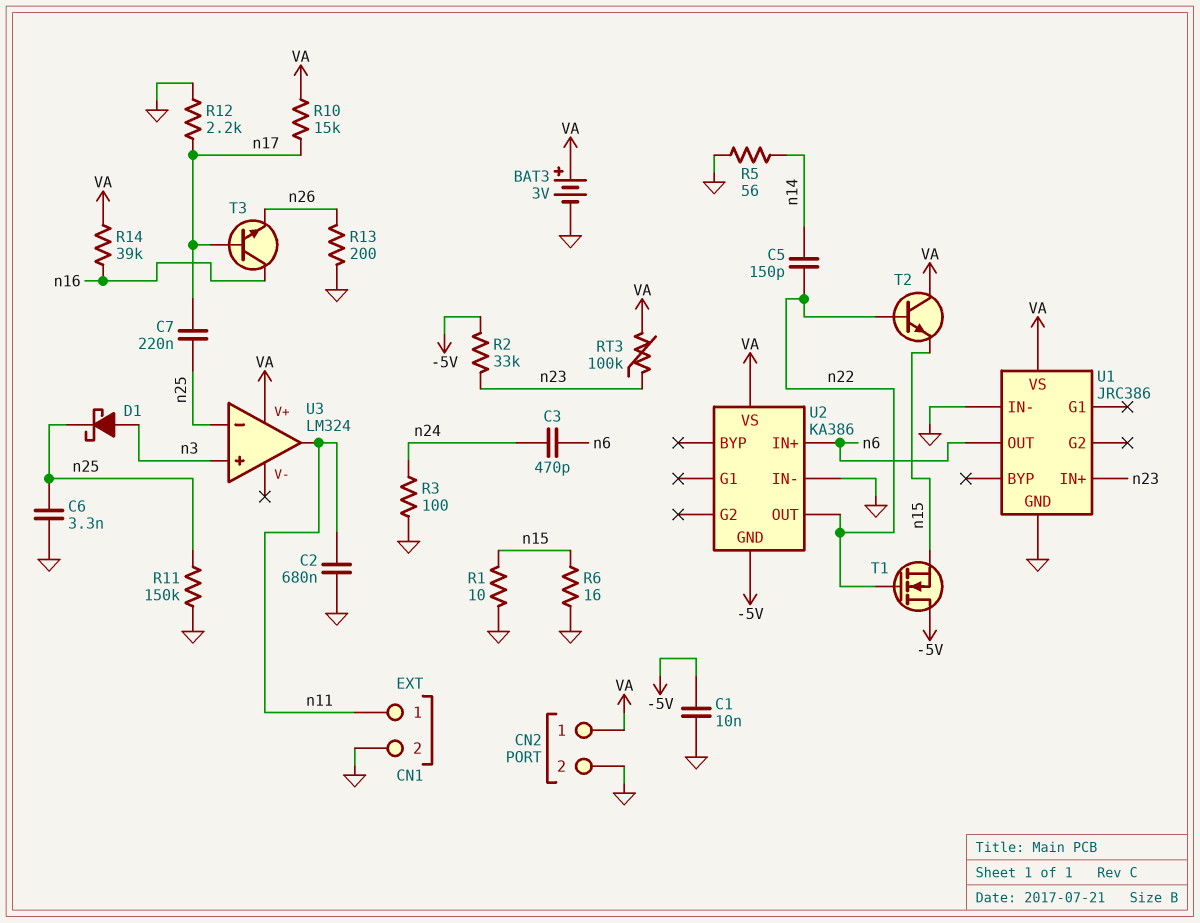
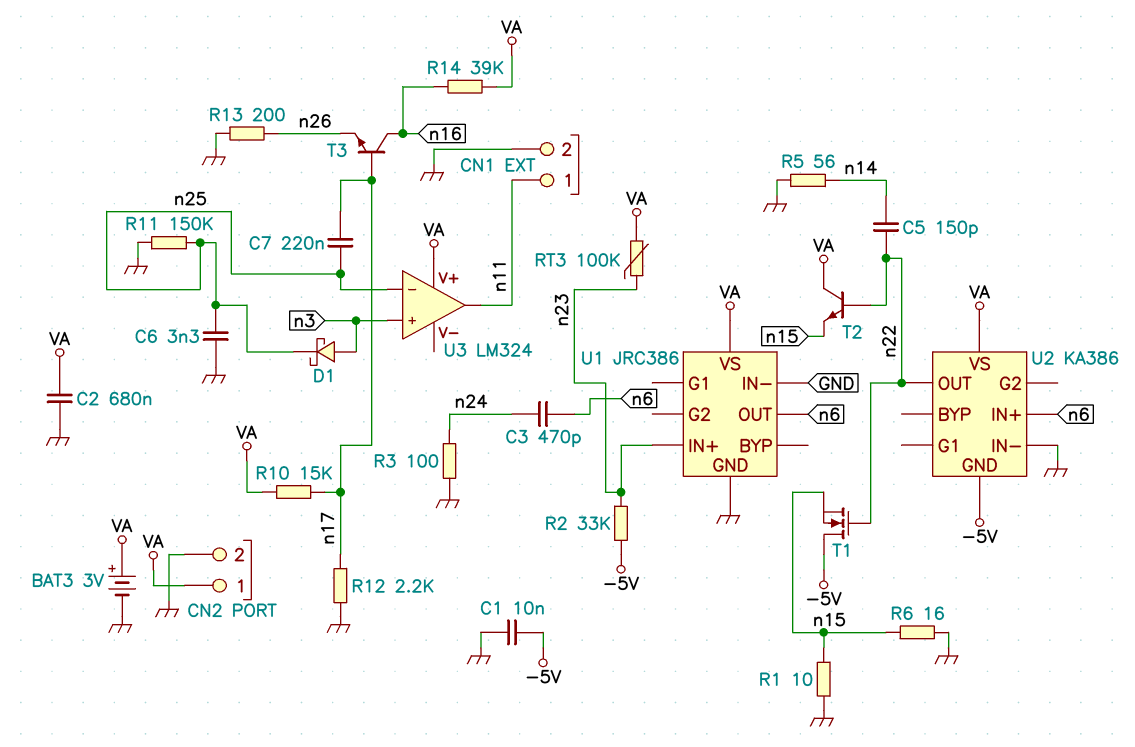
C2: 680nF (GND, n11) -> 680nF (GND, VA)

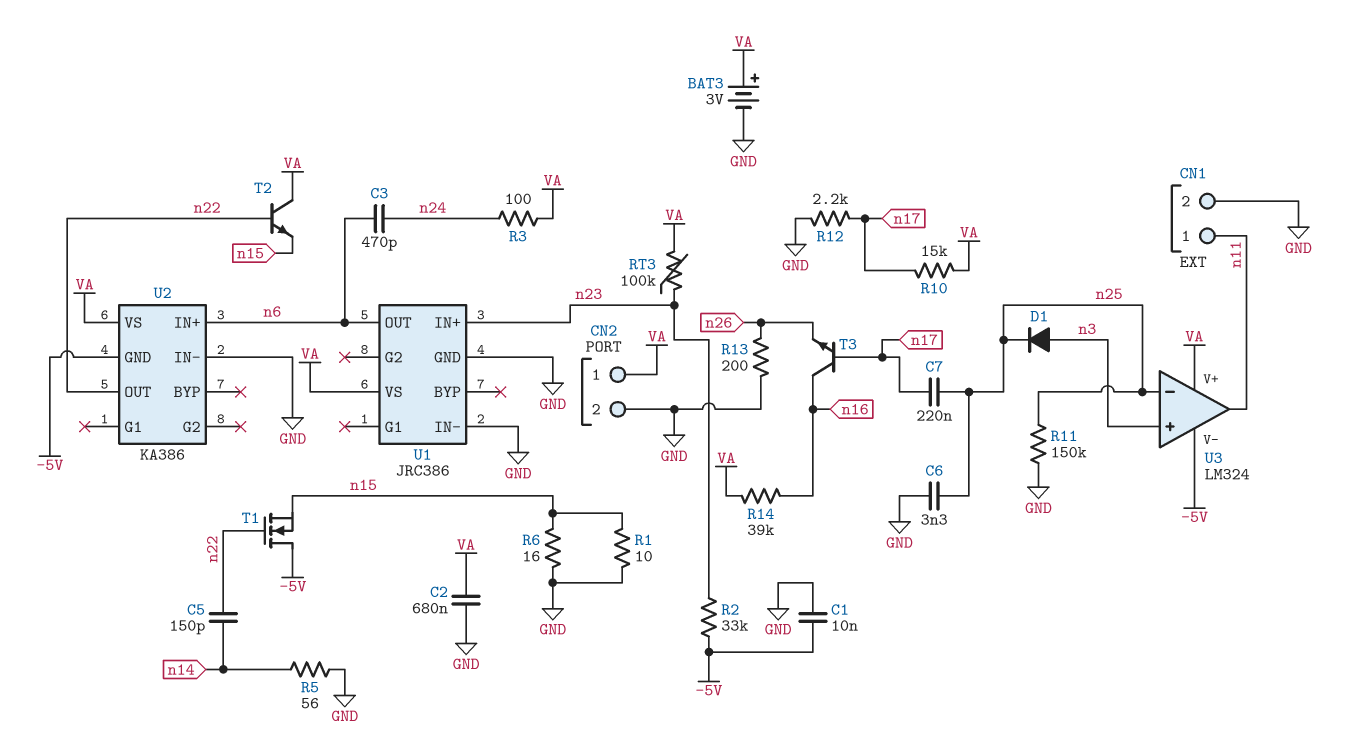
D1: schottky (A n3, K n25) -> diode (A n3, K n25)
R3: 100 (GND, n24) -> 100 (VA, n24)
U3 pin V-: none -> -5V

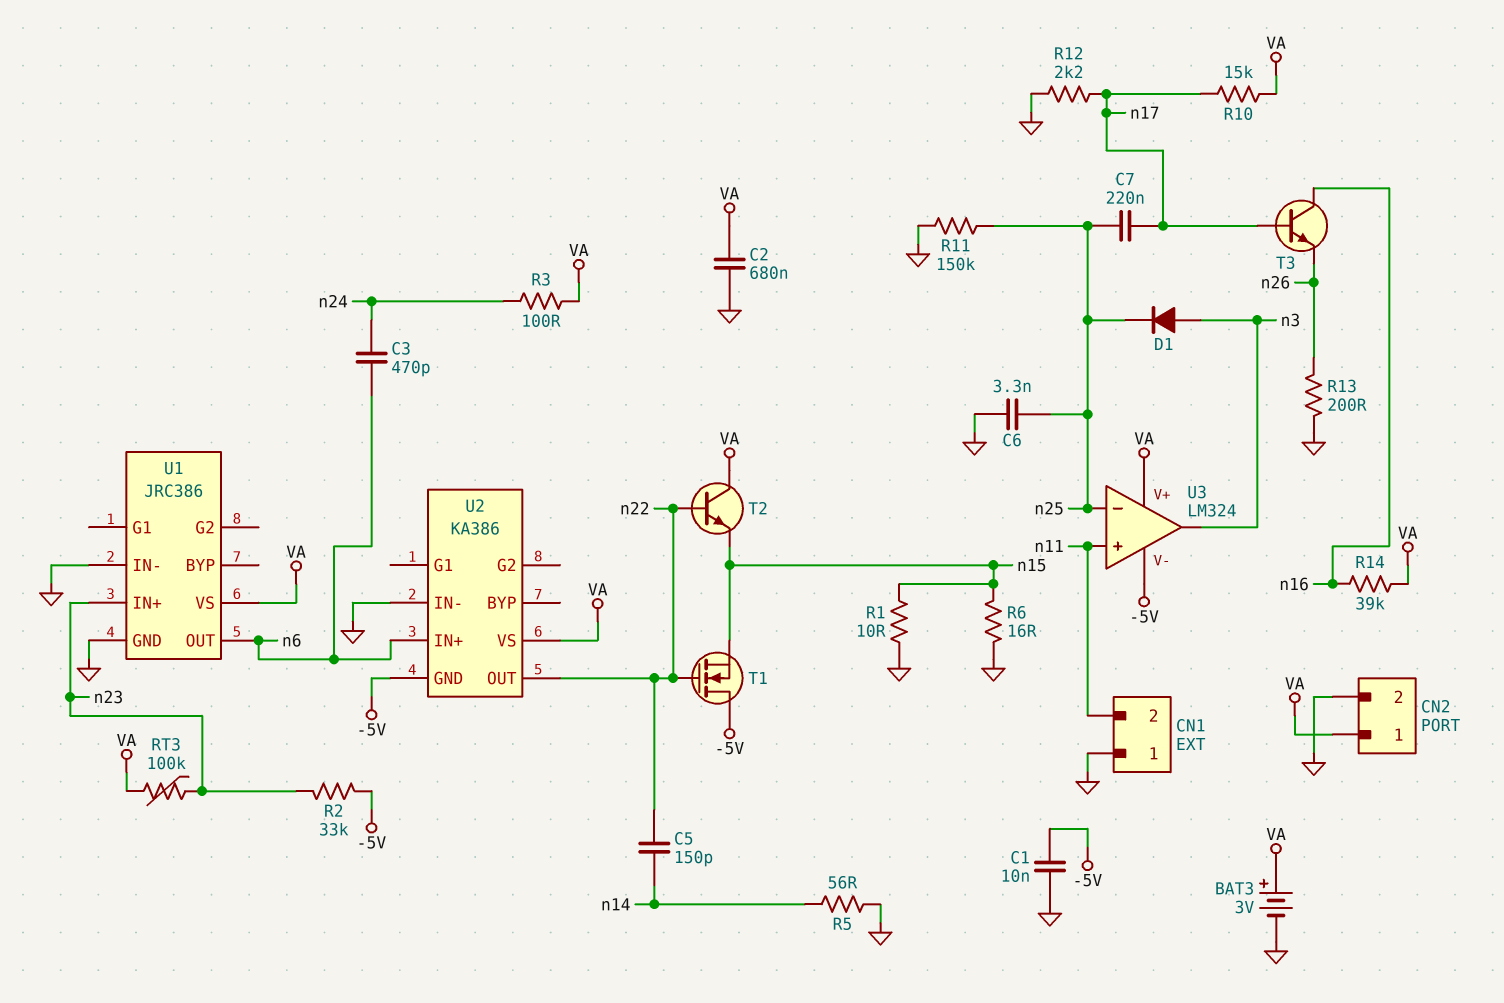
CN1 pin 1: n11 -> GND
CN1 pin 2: GND -> n11
U3 pin in+: n3 -> n11
U3 pin out: n11 -> n3

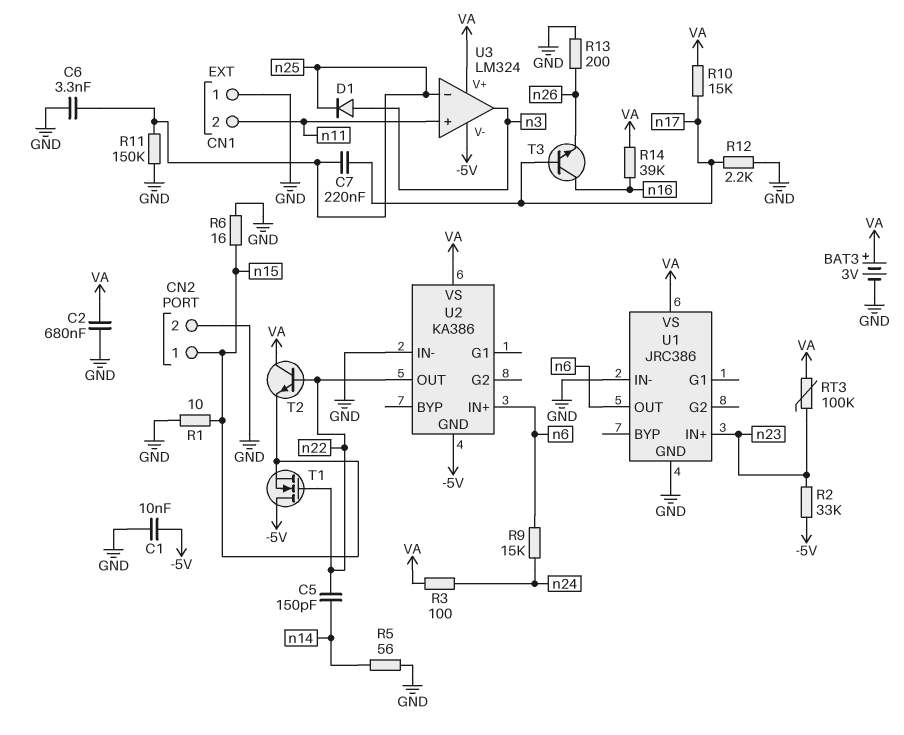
C3: 470pF (n6, n24) -> none
CN2 pin 1: VA -> n15
R9: none -> 15k (n6, n24)

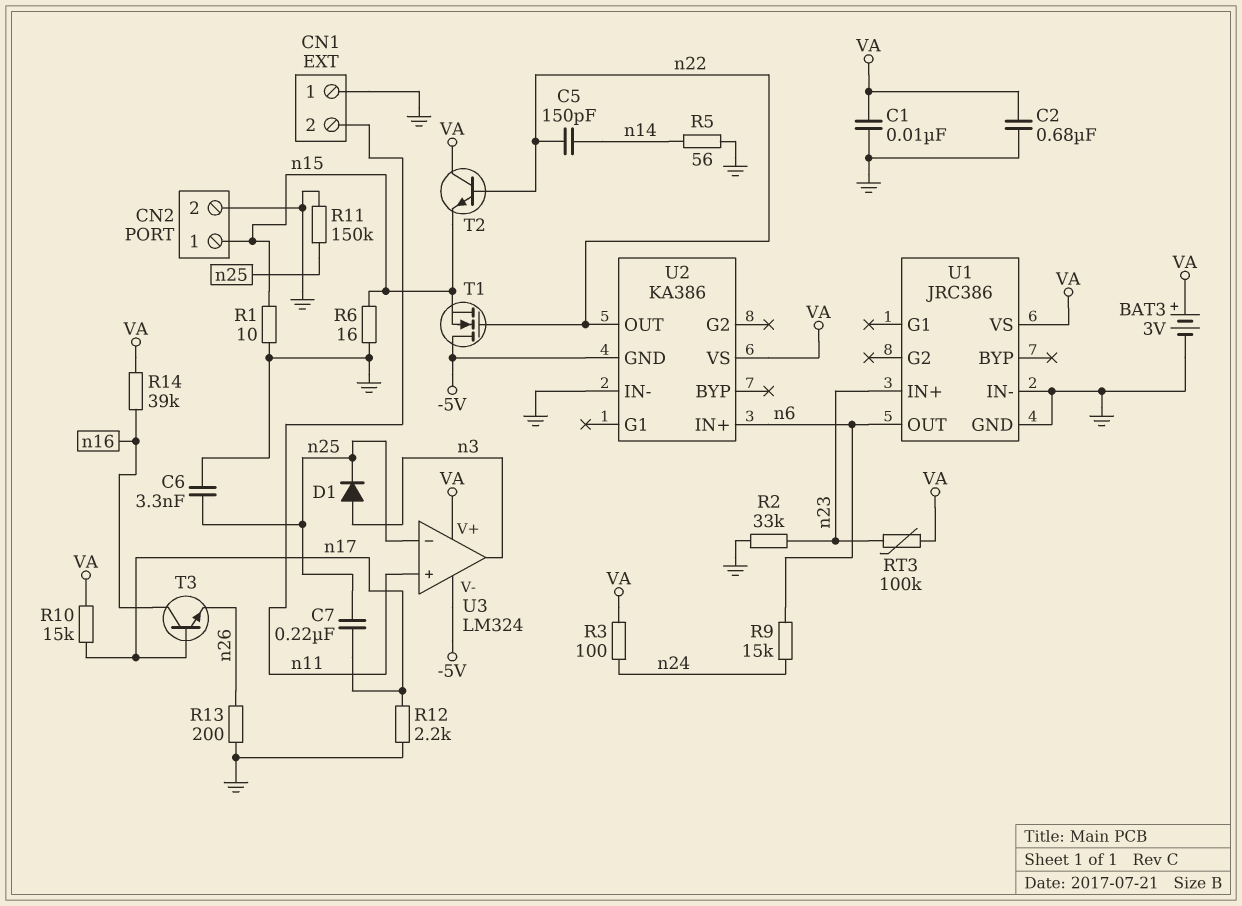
C1: 10nF (-5V, GND) -> 10nF (GND, VA)
R2: 33k (-5V, n23) -> 33k (GND, n23)

